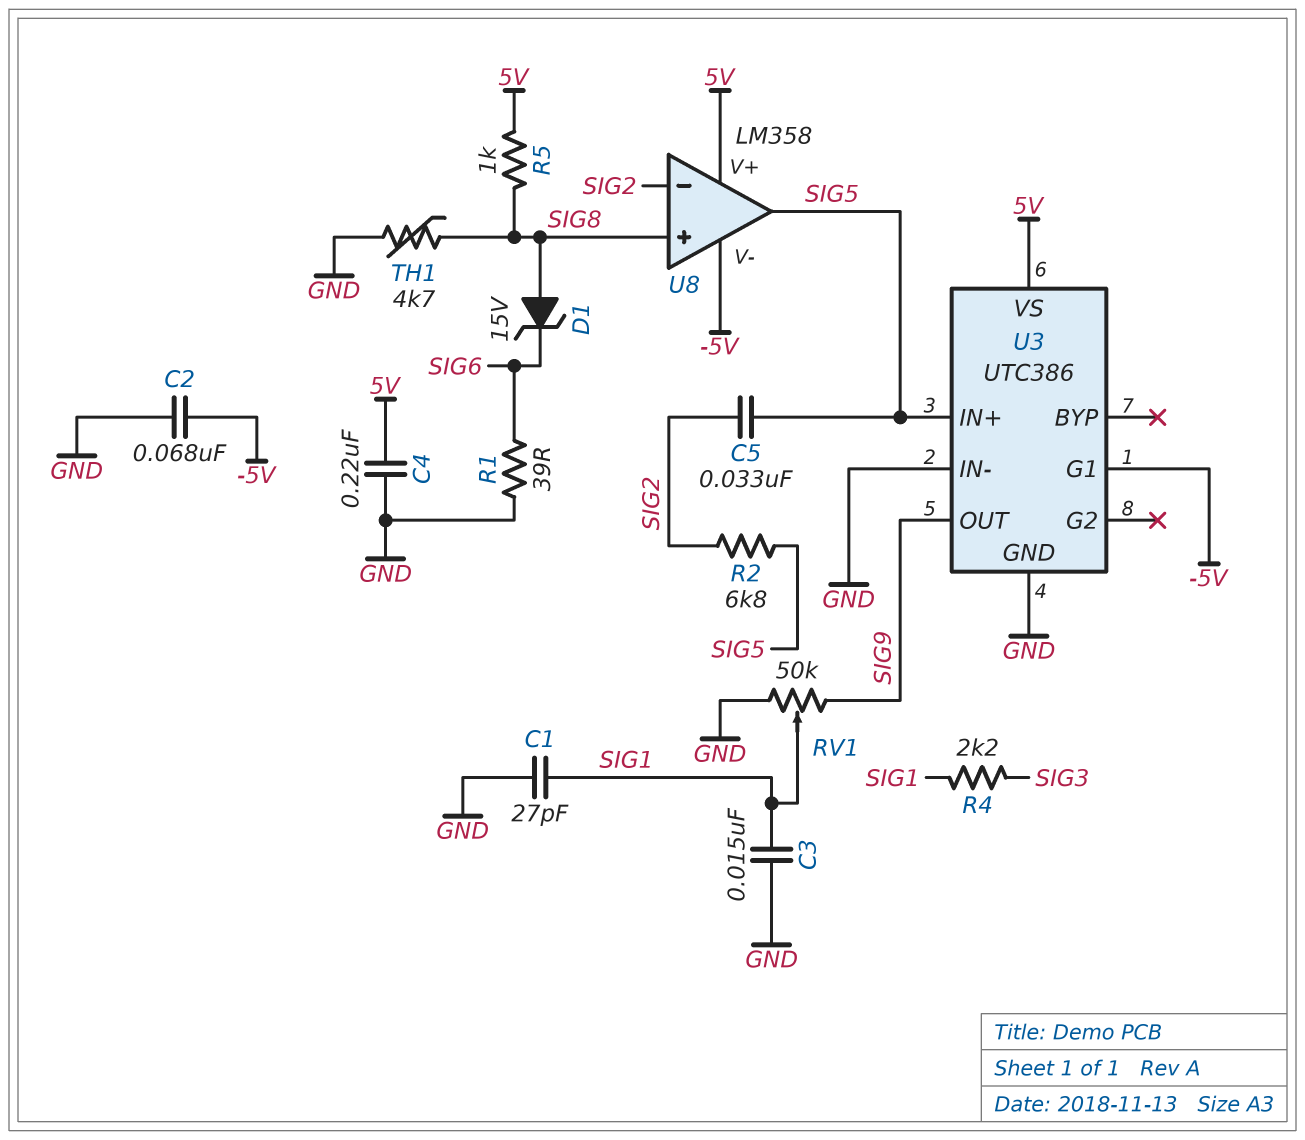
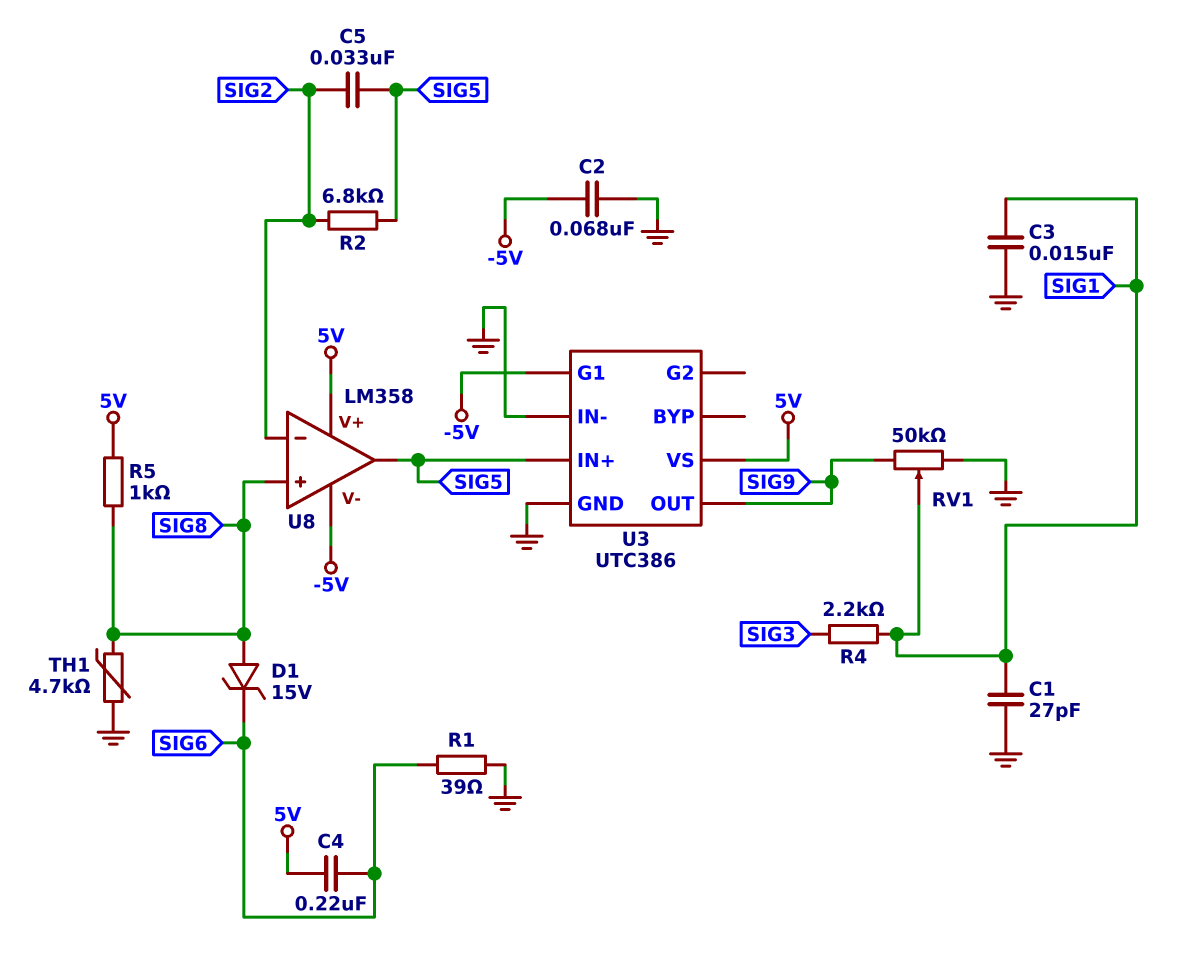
C4: 220nF (5V, GND) -> 220nF (5V, SIG6)

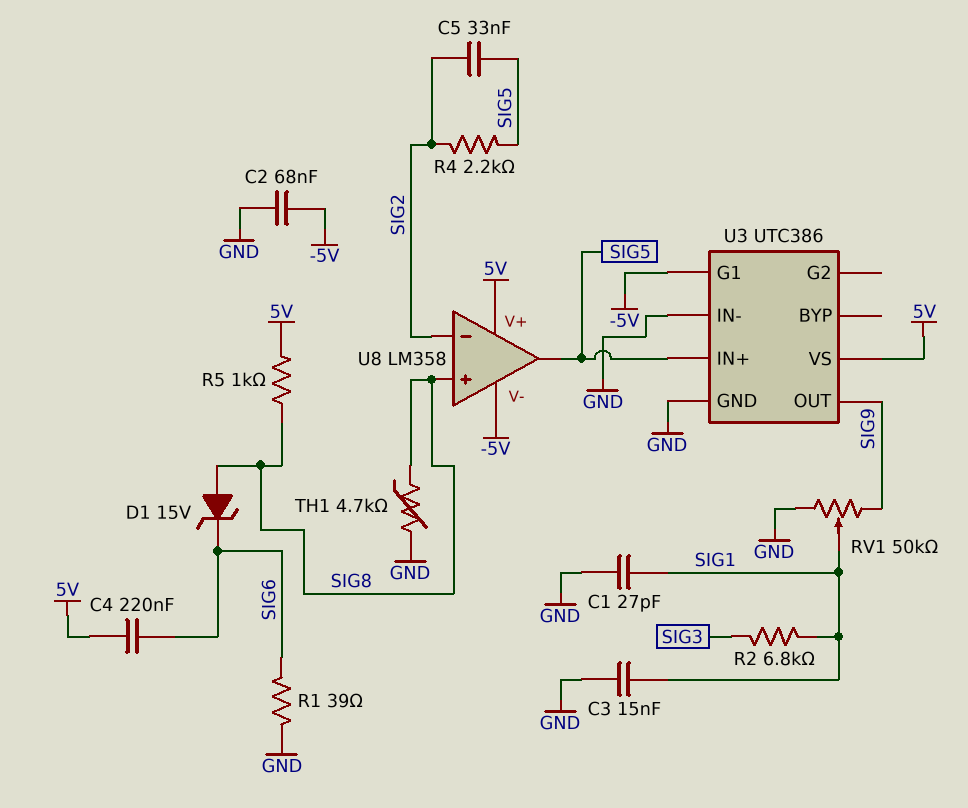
R2: 6.8k (SIG2, SIG5) -> 6.8k (SIG1, SIG3)
R4: 2.2k (SIG1, SIG3) -> 2.2k (SIG2, SIG5)

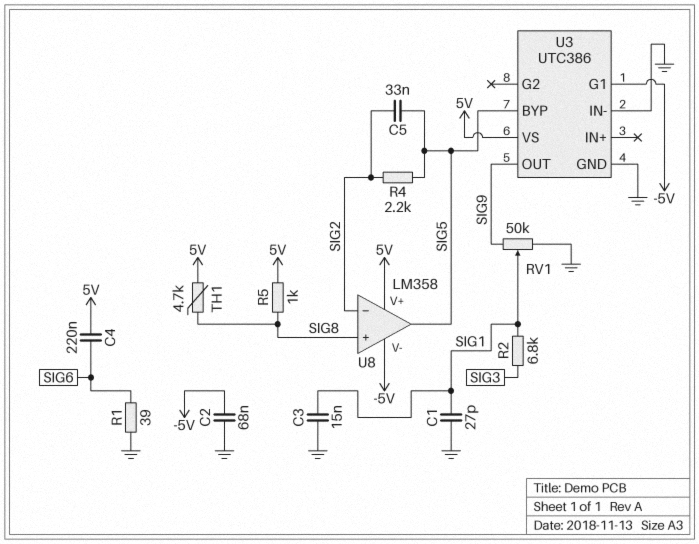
D1: zener 15V (A SIG8, K SIG6) -> none
TH1: 4.7k (GND, SIG8) -> 4.7k (5V, SIG8)
U3 pin BYP: none -> SIG5
U3 pin IN+: SIG5 -> none

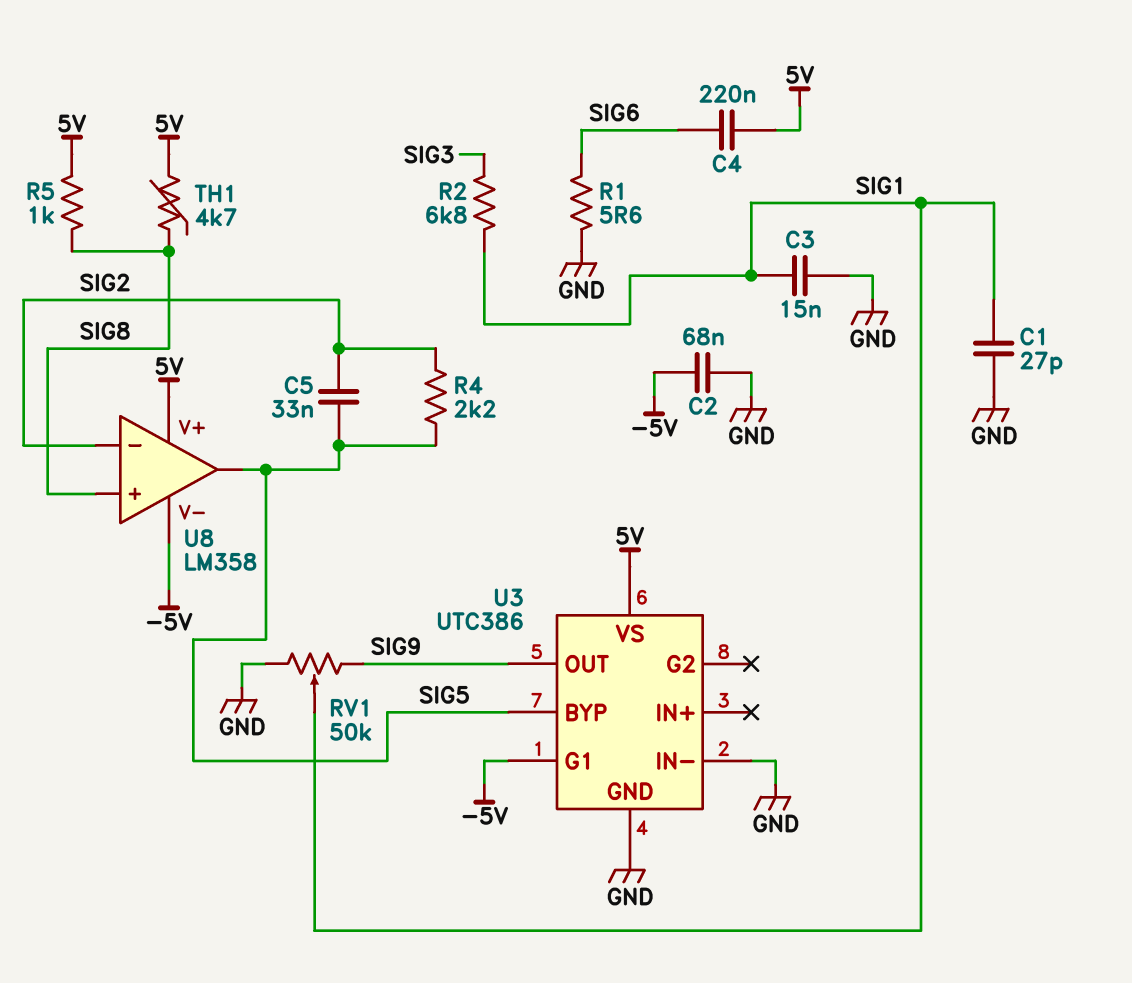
R1: 39 (GND, SIG6) -> 5.6 (GND, SIG6)

